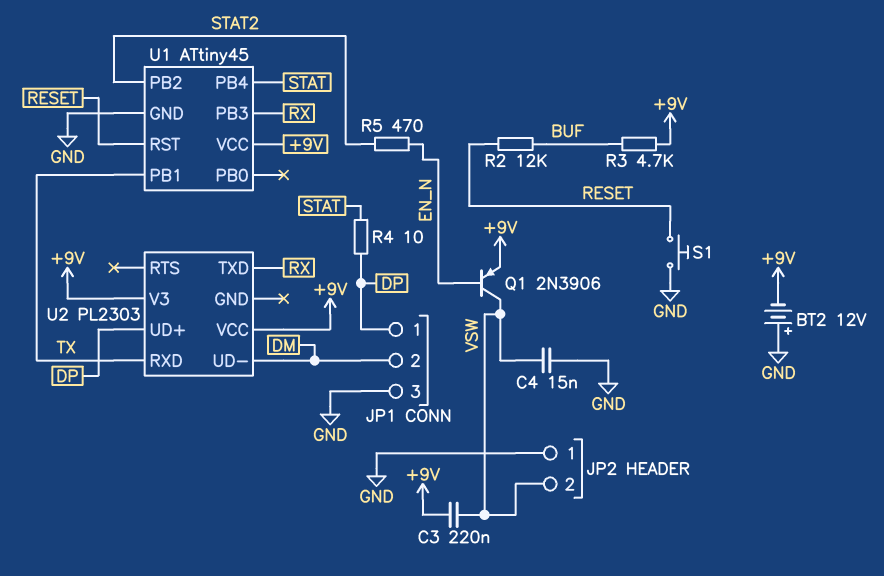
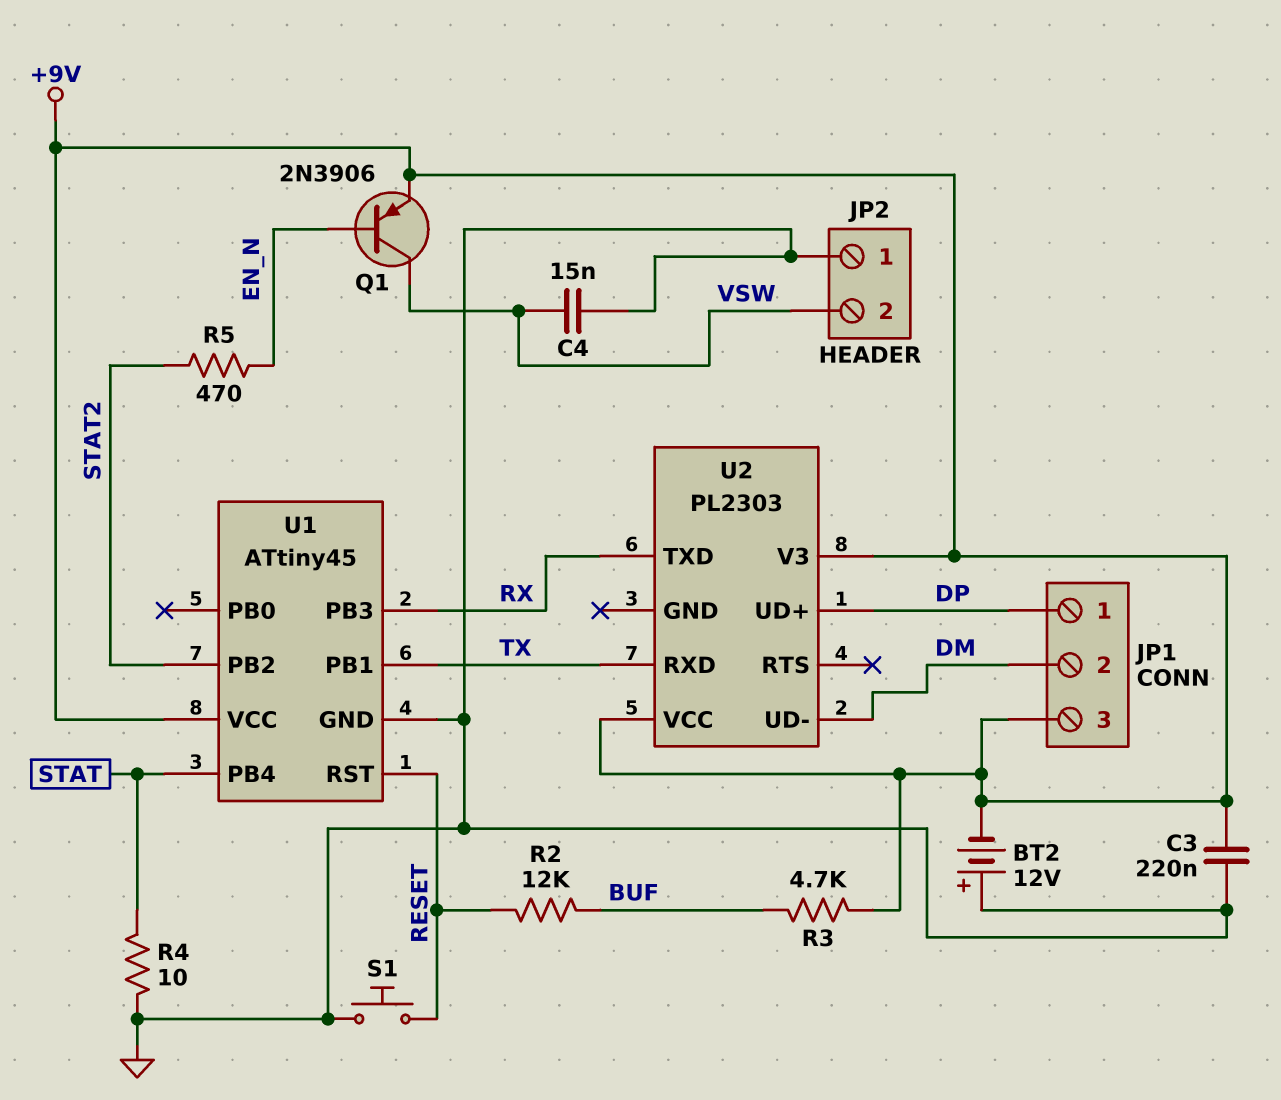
C3: 220nF (+9V, VSW) -> 220nF (+9V, GND)
JP1 pin 3: GND -> +9V
R4: 10 (DP, STAT) -> 10 (GND, STAT)

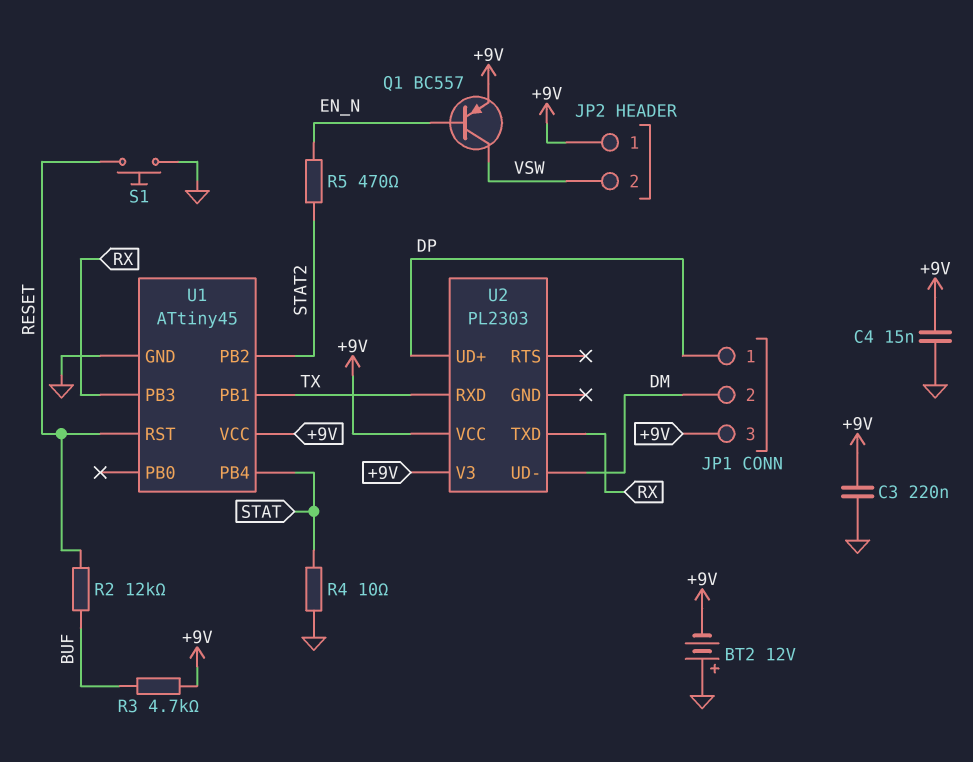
C4: 15nF (GND, VSW) -> 15nF (+9V, GND)
JP2 pin 1: GND -> +9V
Q1: PNP 2N3906 (B EN_N, C VSW, E +9V) -> PNP BC557 (B EN_N, C VSW, E +9V)

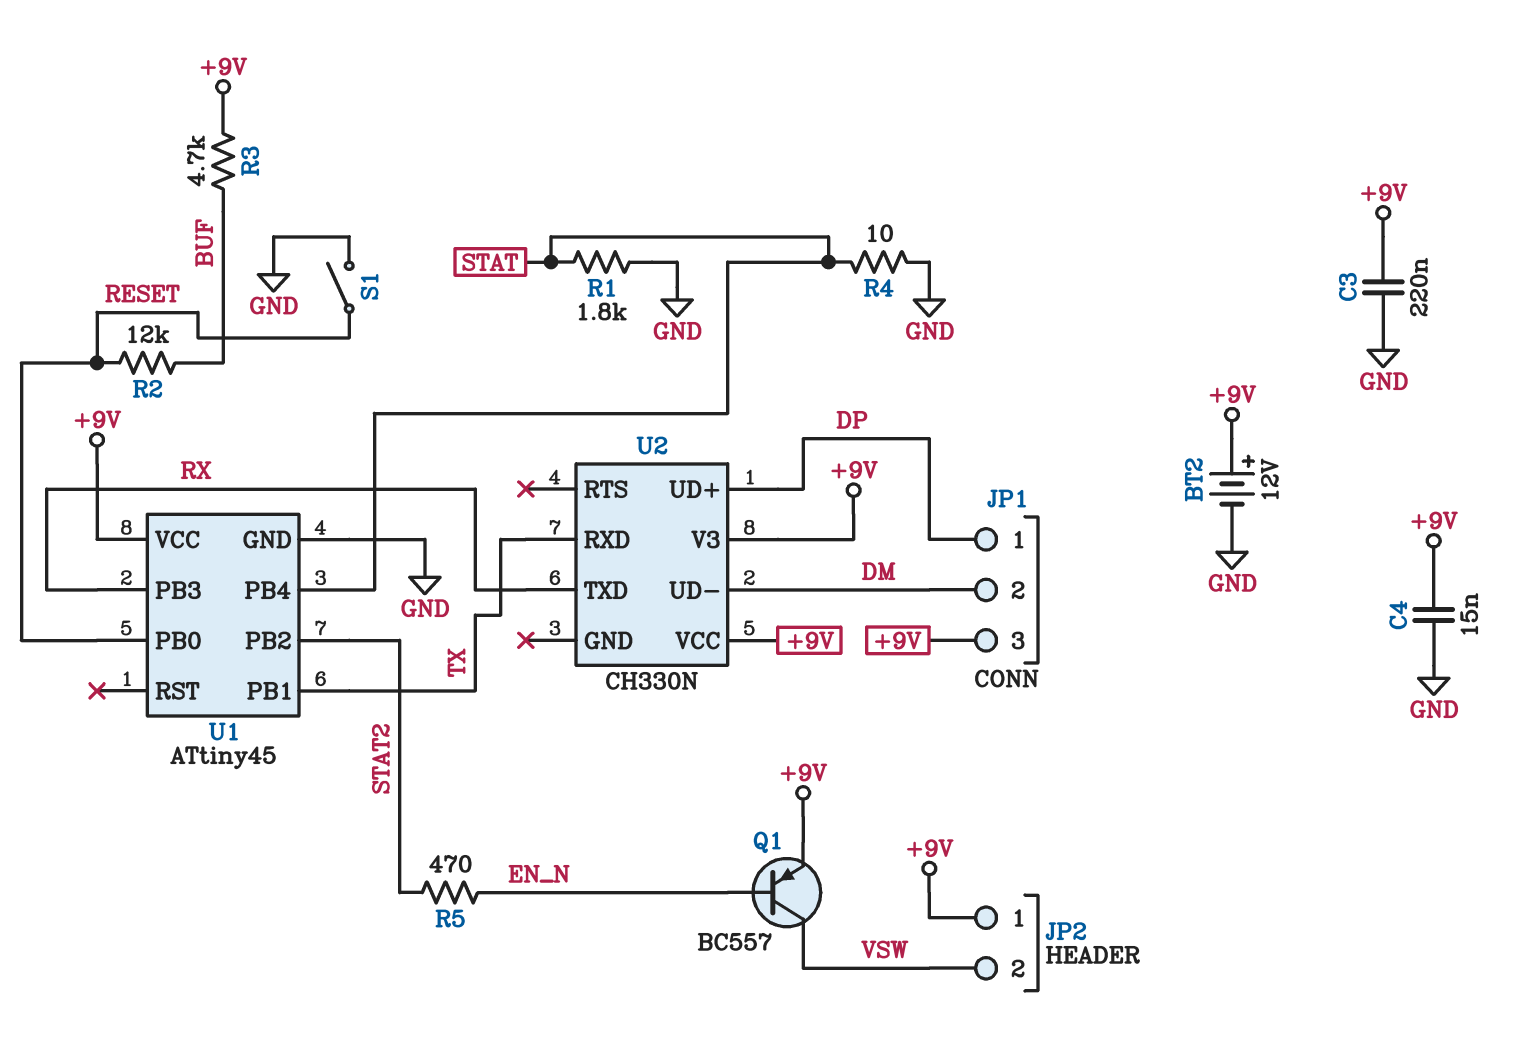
BT2: 12V (plus GND, minus +9V) -> 12V (plus +9V, minus GND)
R1: none -> 1.8k (GND, STAT)
S1: button (GND, RESET) -> switch (GND, RESET)
U1 pin PB0: none -> RESET
U1 pin RST: RESET -> none
U2: PL2303 -> CH330N

